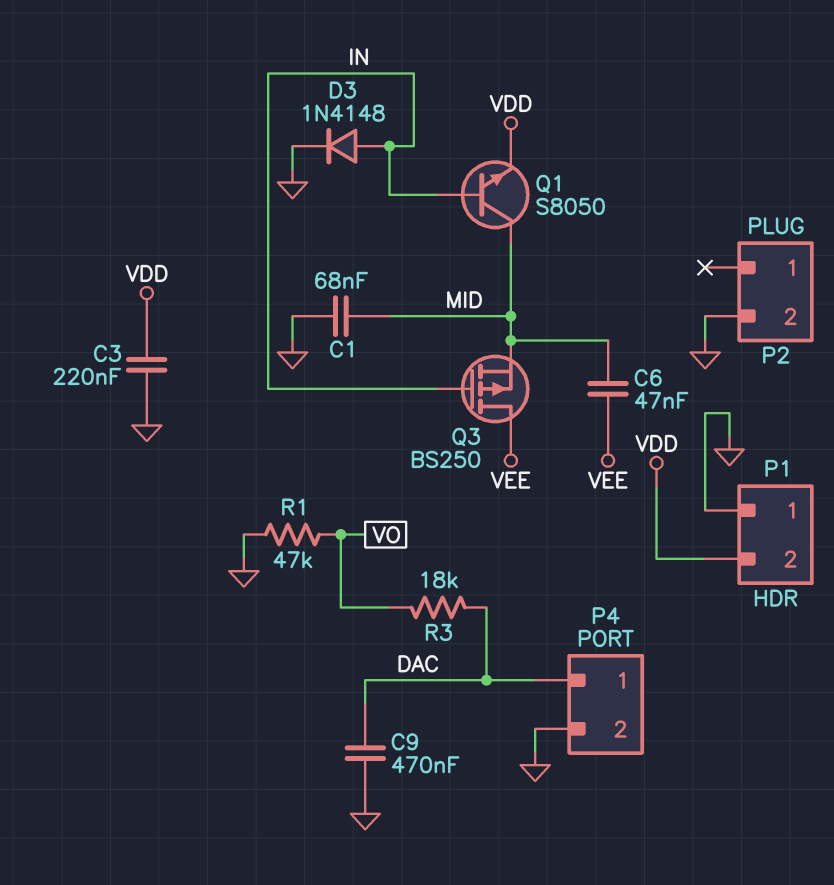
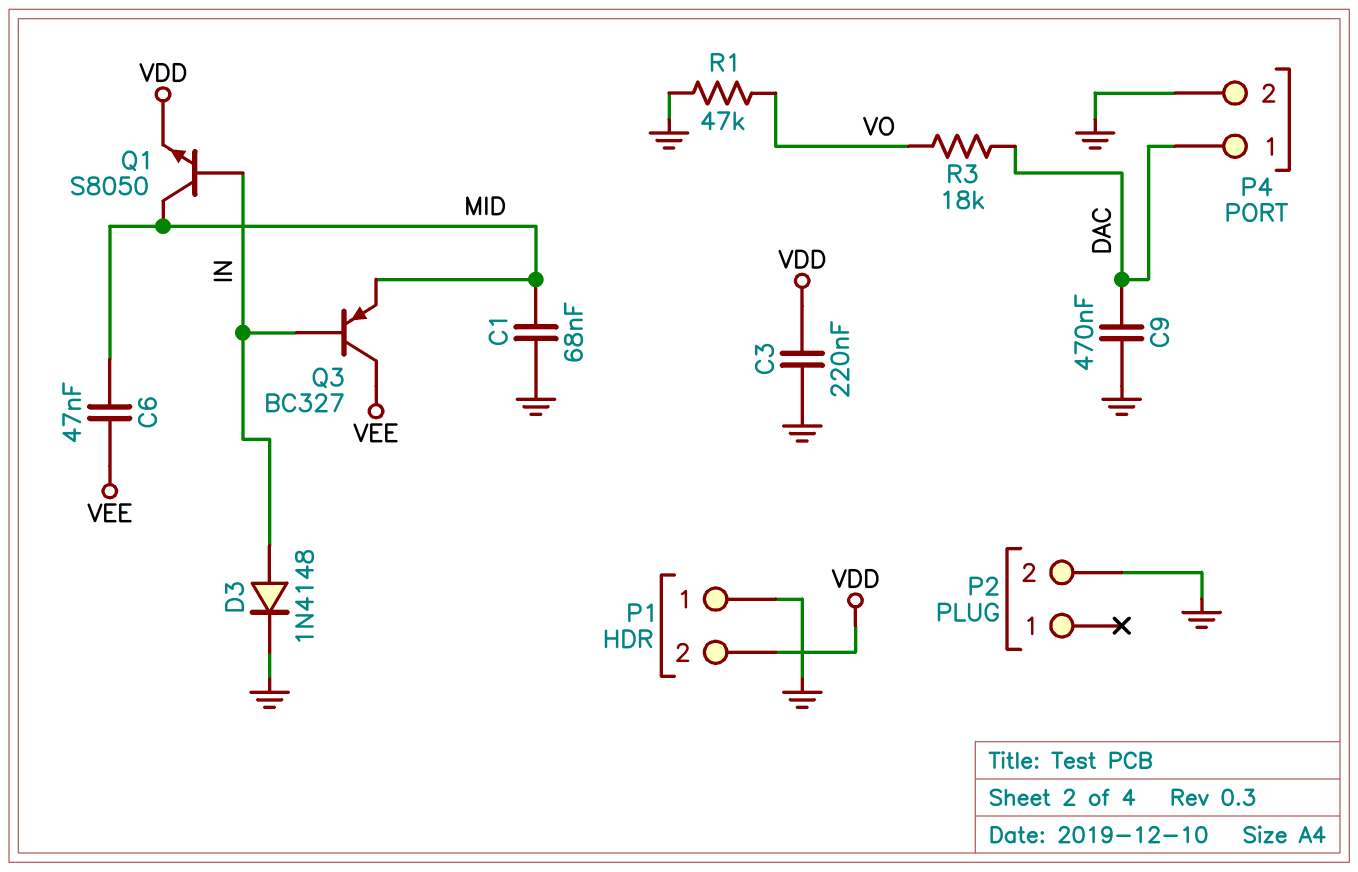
Q3: PMOS BS250 (G IN, D VEE, S MID) -> PNP BC327 (B IN, C VEE, E MID)

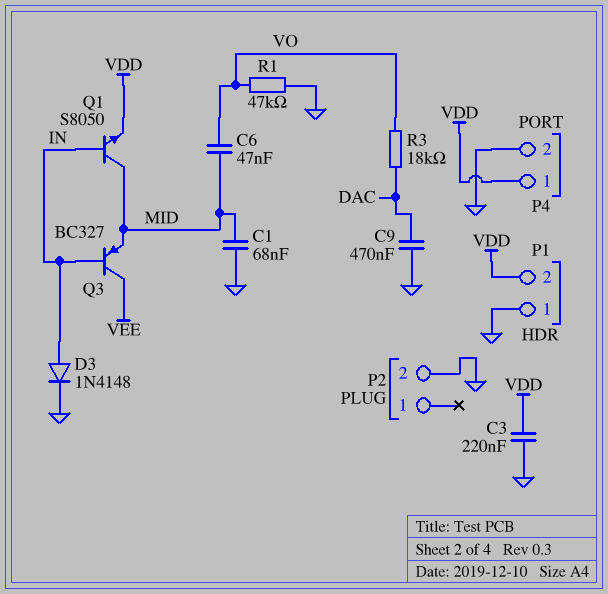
C6: 47nF (MID, VEE) -> 47nF (MID, VO)
P4 pin 1: DAC -> VDD

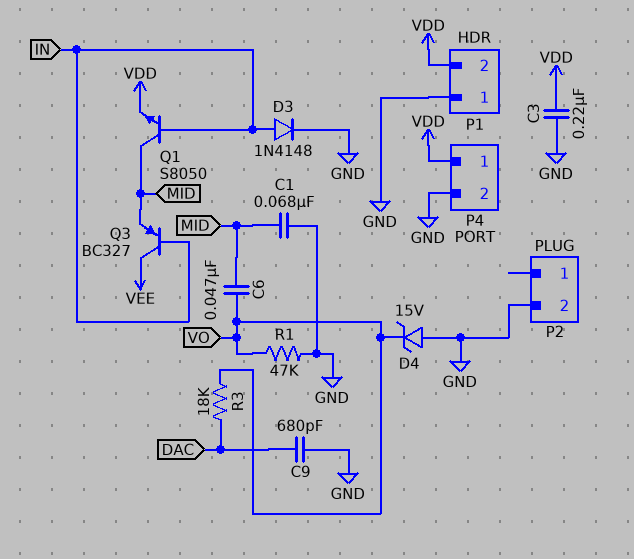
C9: 470nF (DAC, GND) -> 680pF (DAC, GND)
D4: none -> zener 15V (A GND, K VO)

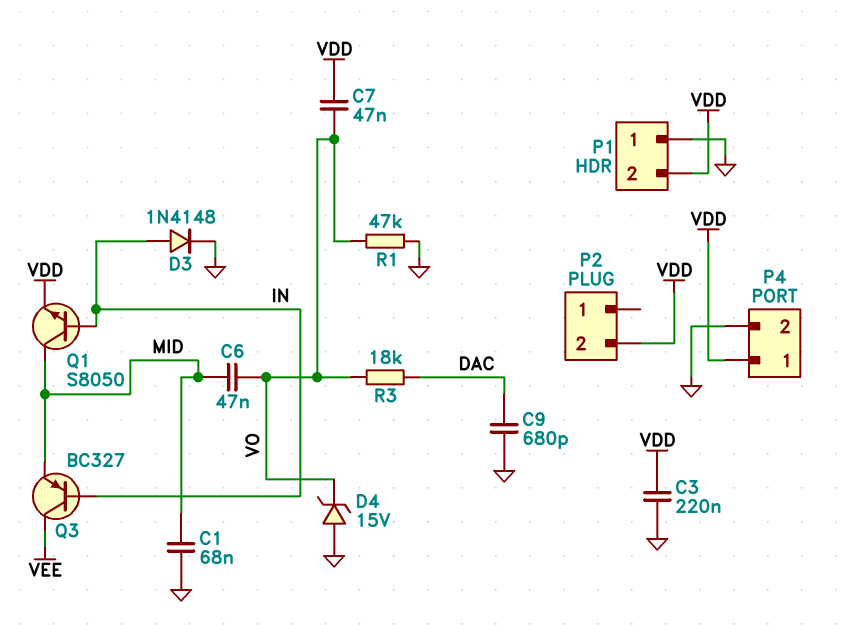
C7: none -> 47nF (VDD, VO)
P2 pin 2: GND -> VDD

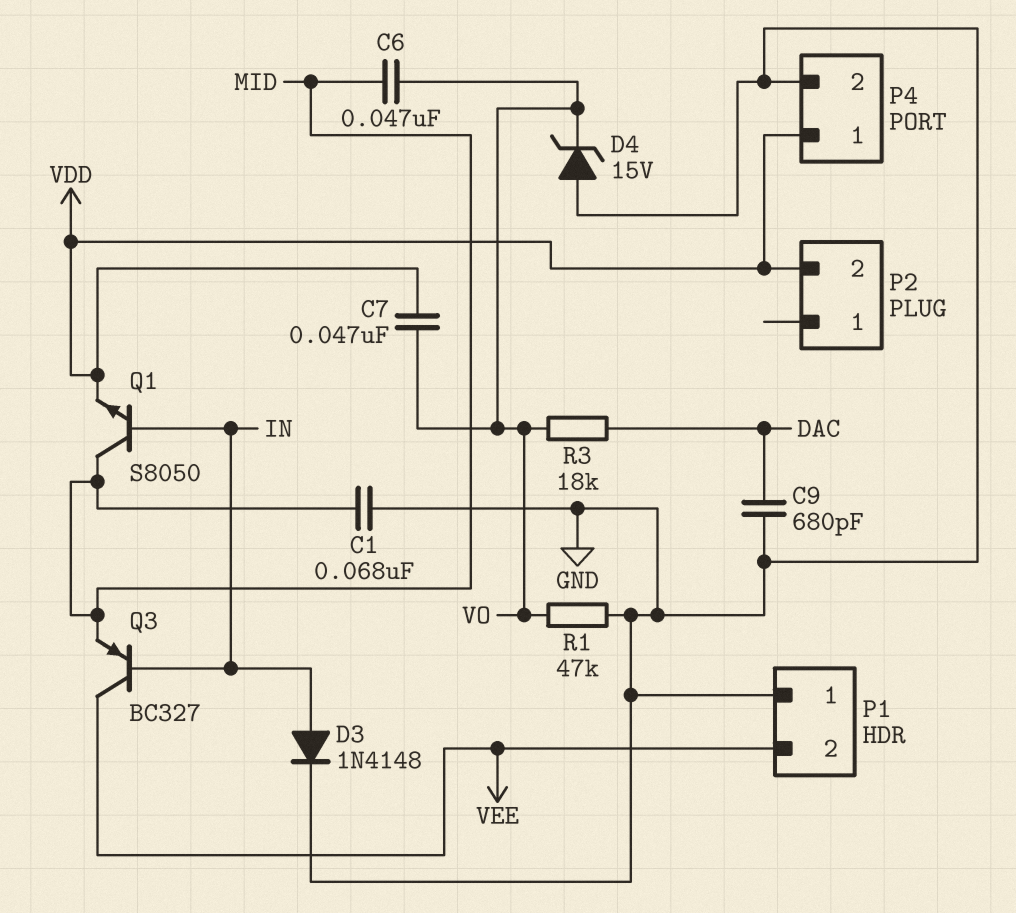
C3: 220nF (GND, VDD) -> none
P1 pin 2: VDD -> VEE

